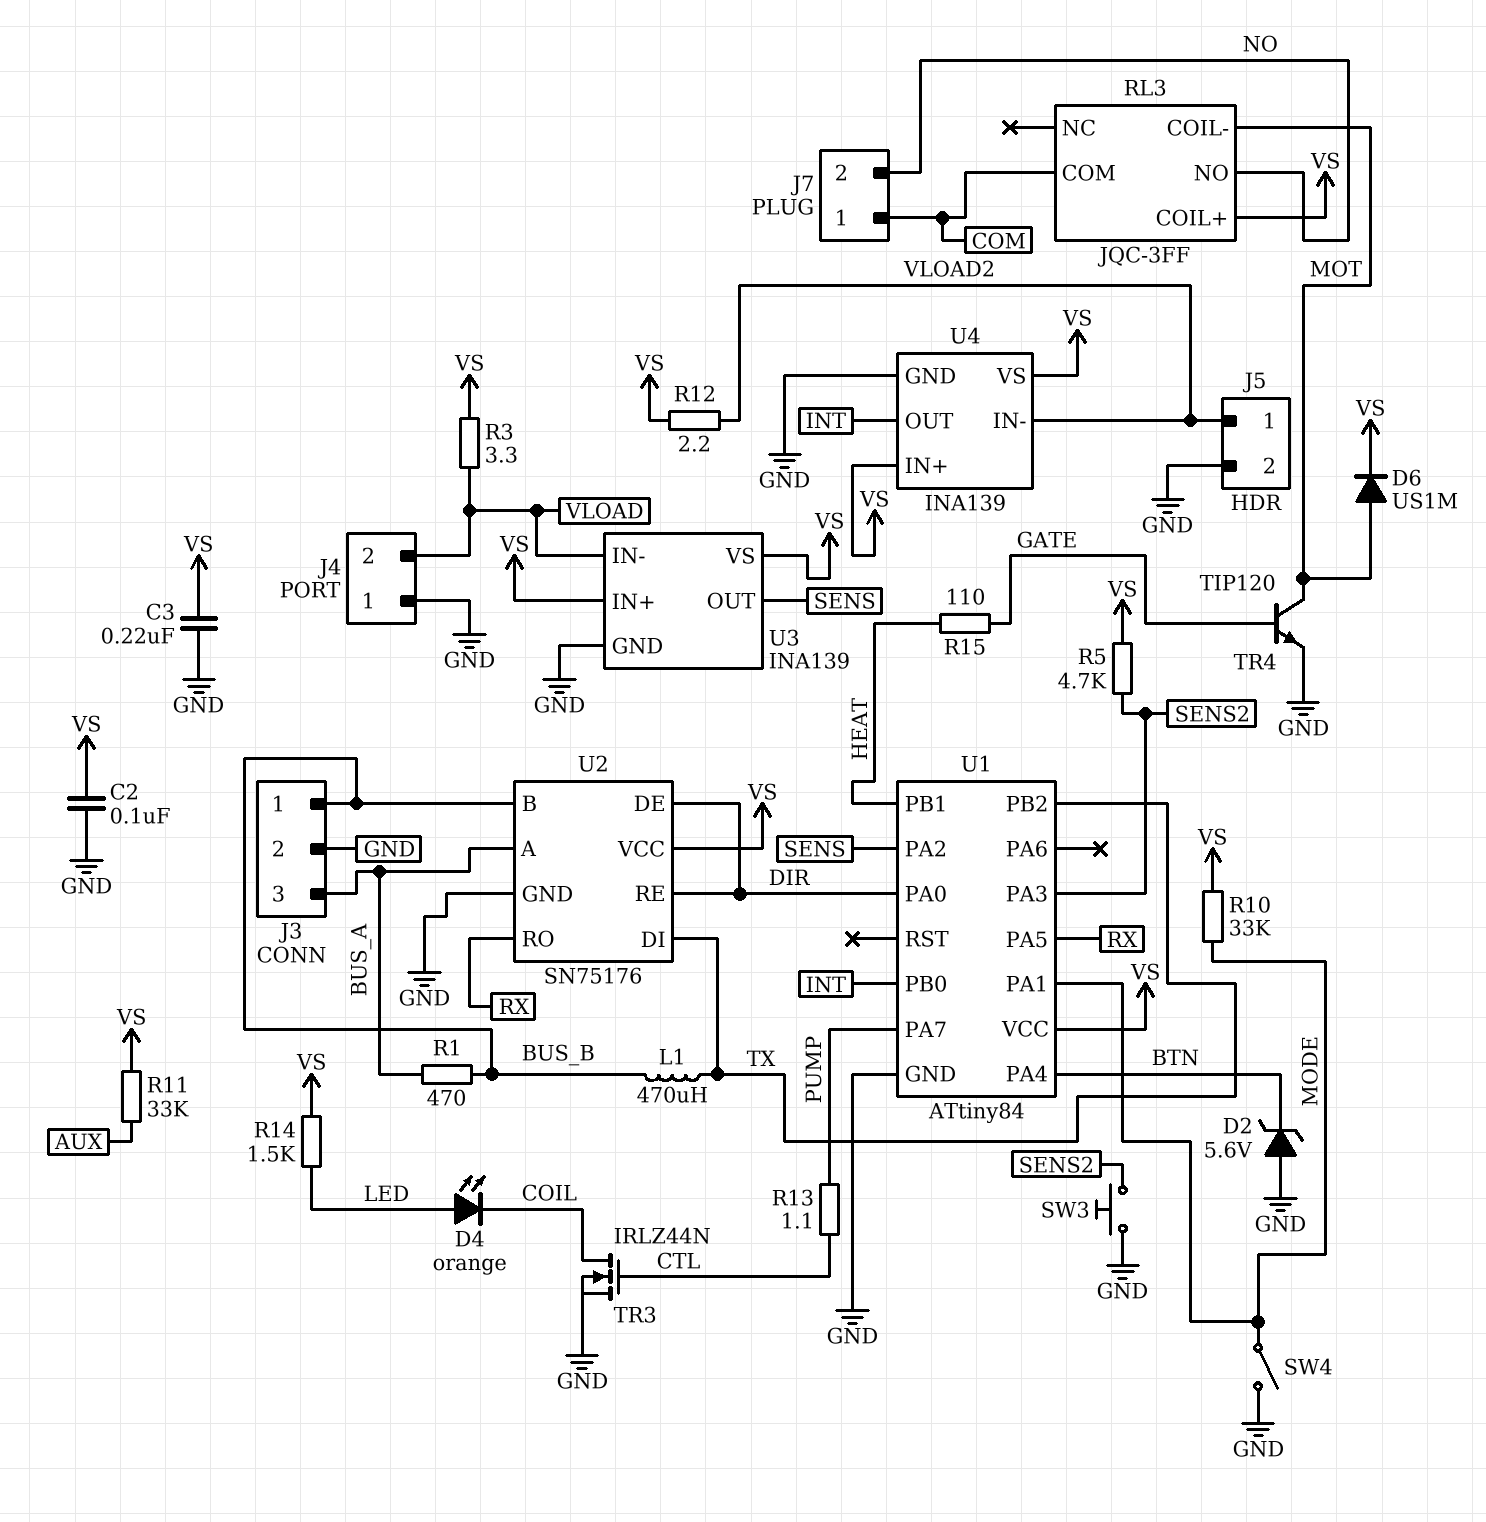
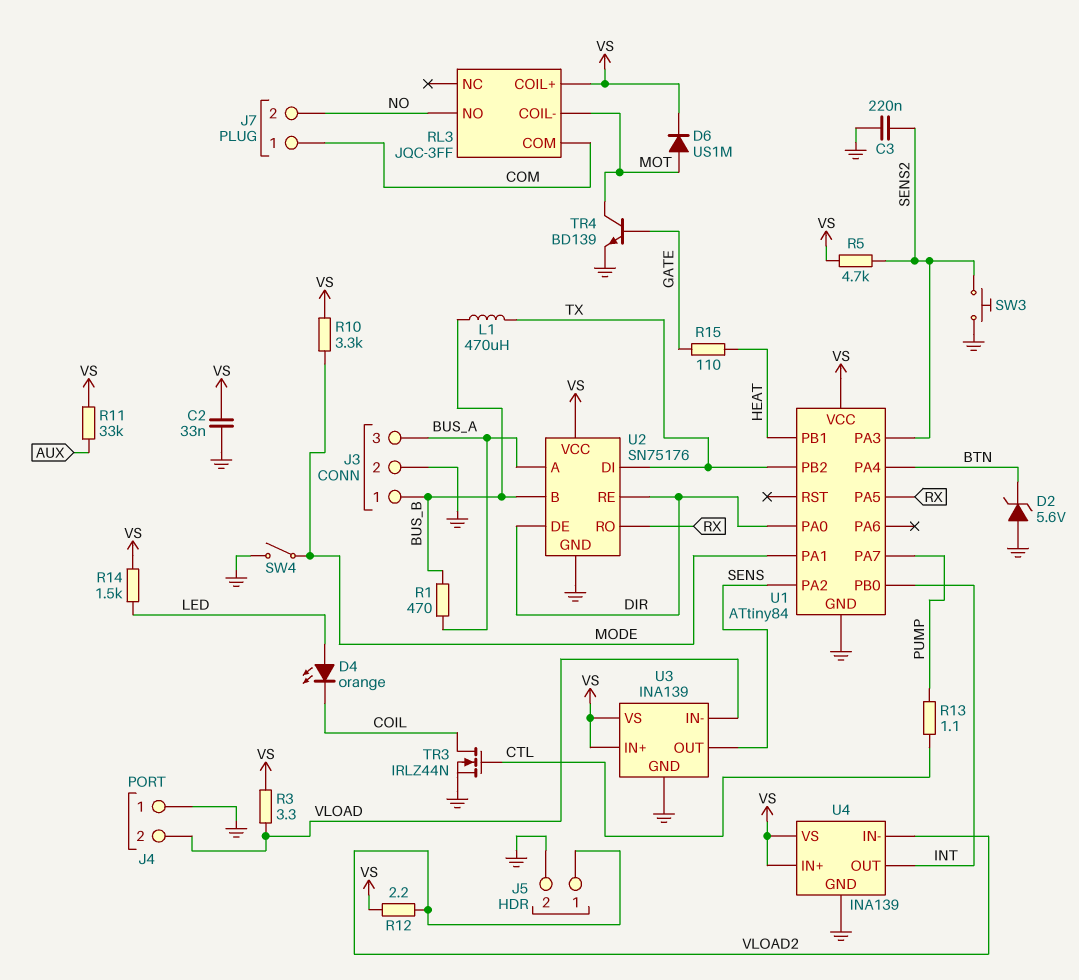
C2: 100nF (GND, VS) -> 33nF (GND, VS)
C3: 220nF (GND, VS) -> 220nF (GND, SENS2)
R10: 33k (MODE, VS) -> 3.3k (MODE, VS)
TR4: NPN TIP120 (B GATE, C MOT, E GND) -> NPN BD139 (B GATE, C MOT, E GND)

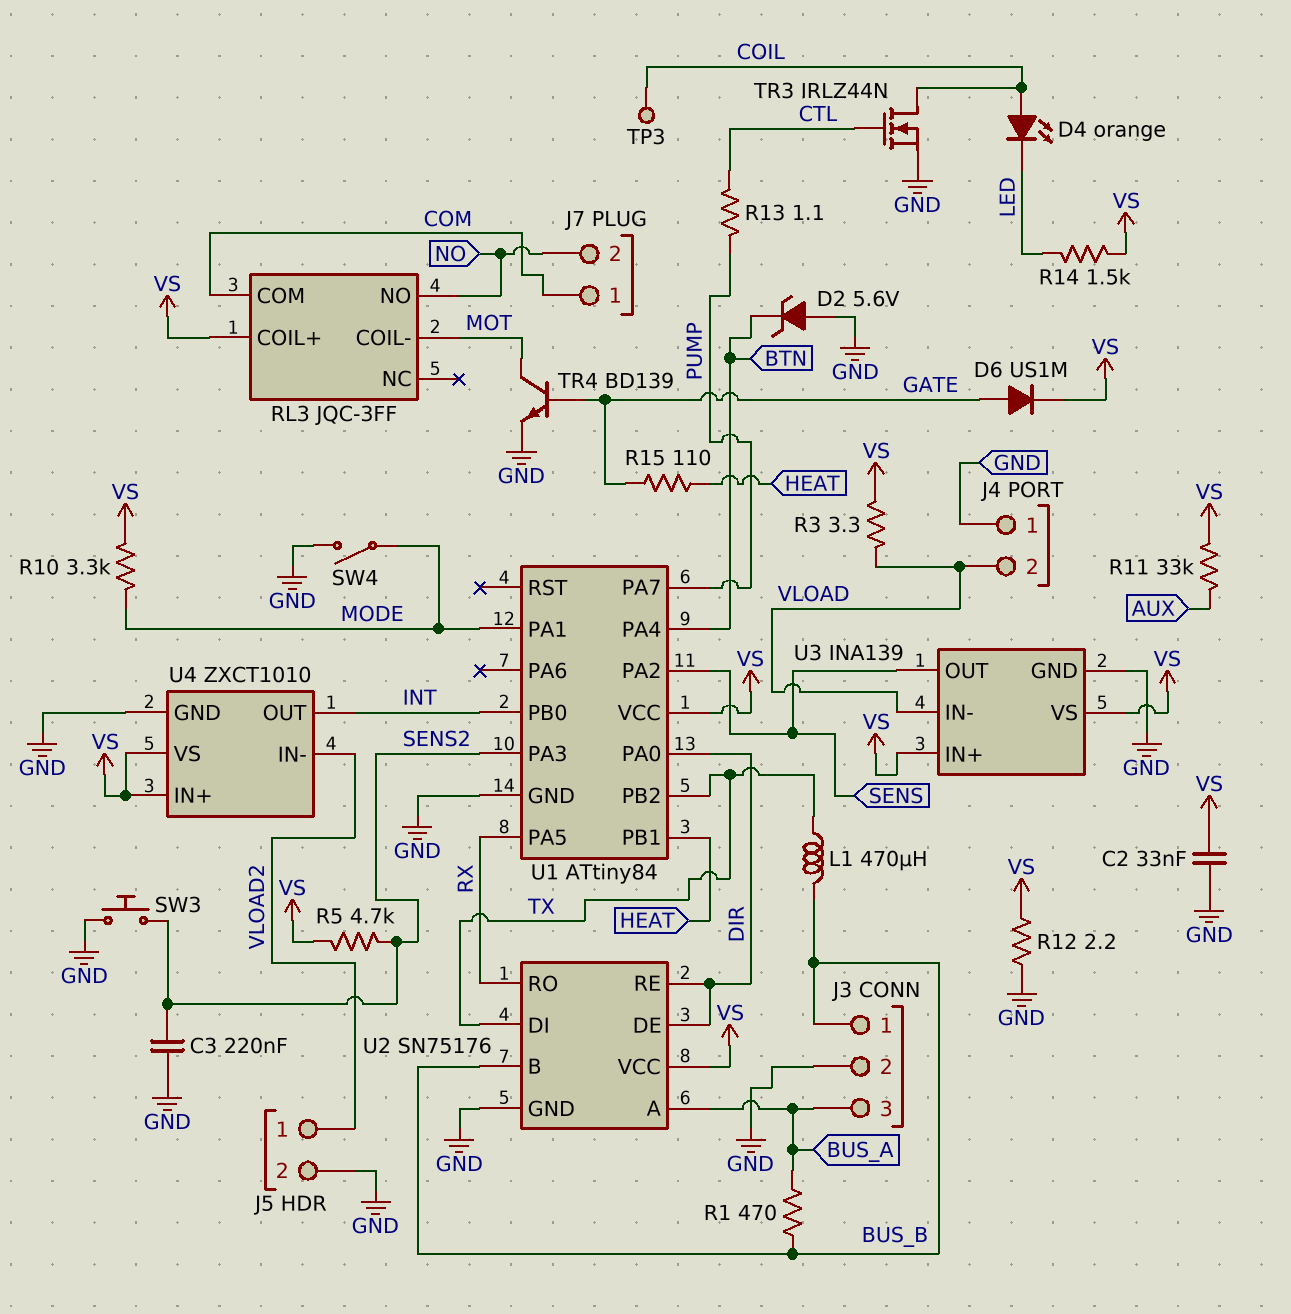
D4: LED orange (A LED, K COIL) -> LED orange (A COIL, K LED)
D6: diode US1M (A MOT, K VS) -> diode US1M (A GATE, K VS)
R12: 2.2 (VLOAD2, VS) -> 2.2 (GND, VS)
TP3: none -> test point (COIL)
U4: INA139 -> ZXCT1010

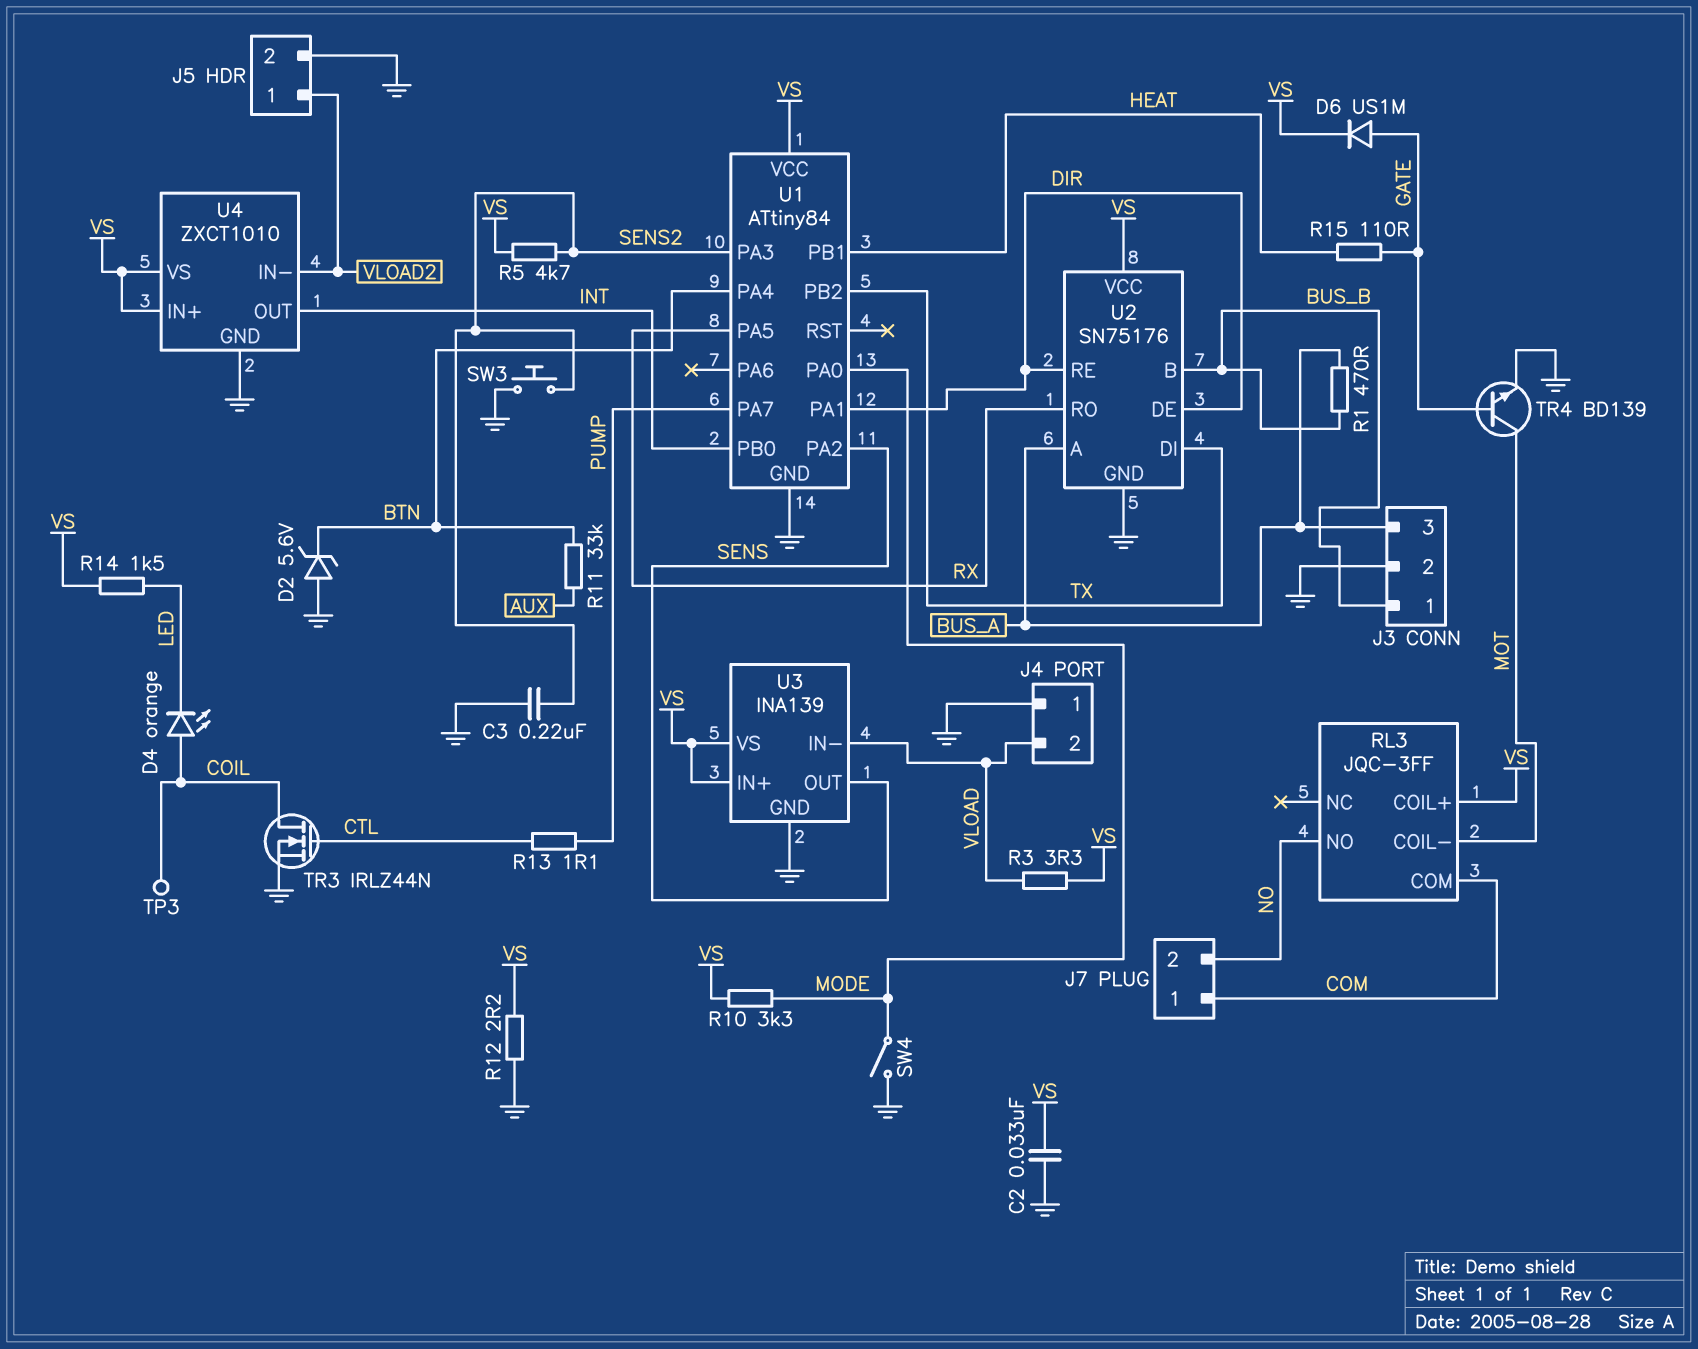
L1: 470uH (BUS_B, TX) -> none
R11: 33k (AUX, VS) -> 33k (AUX, BTN)
U1 pin PA0: DIR -> MODE
U1 pin PA1: MODE -> DIR

